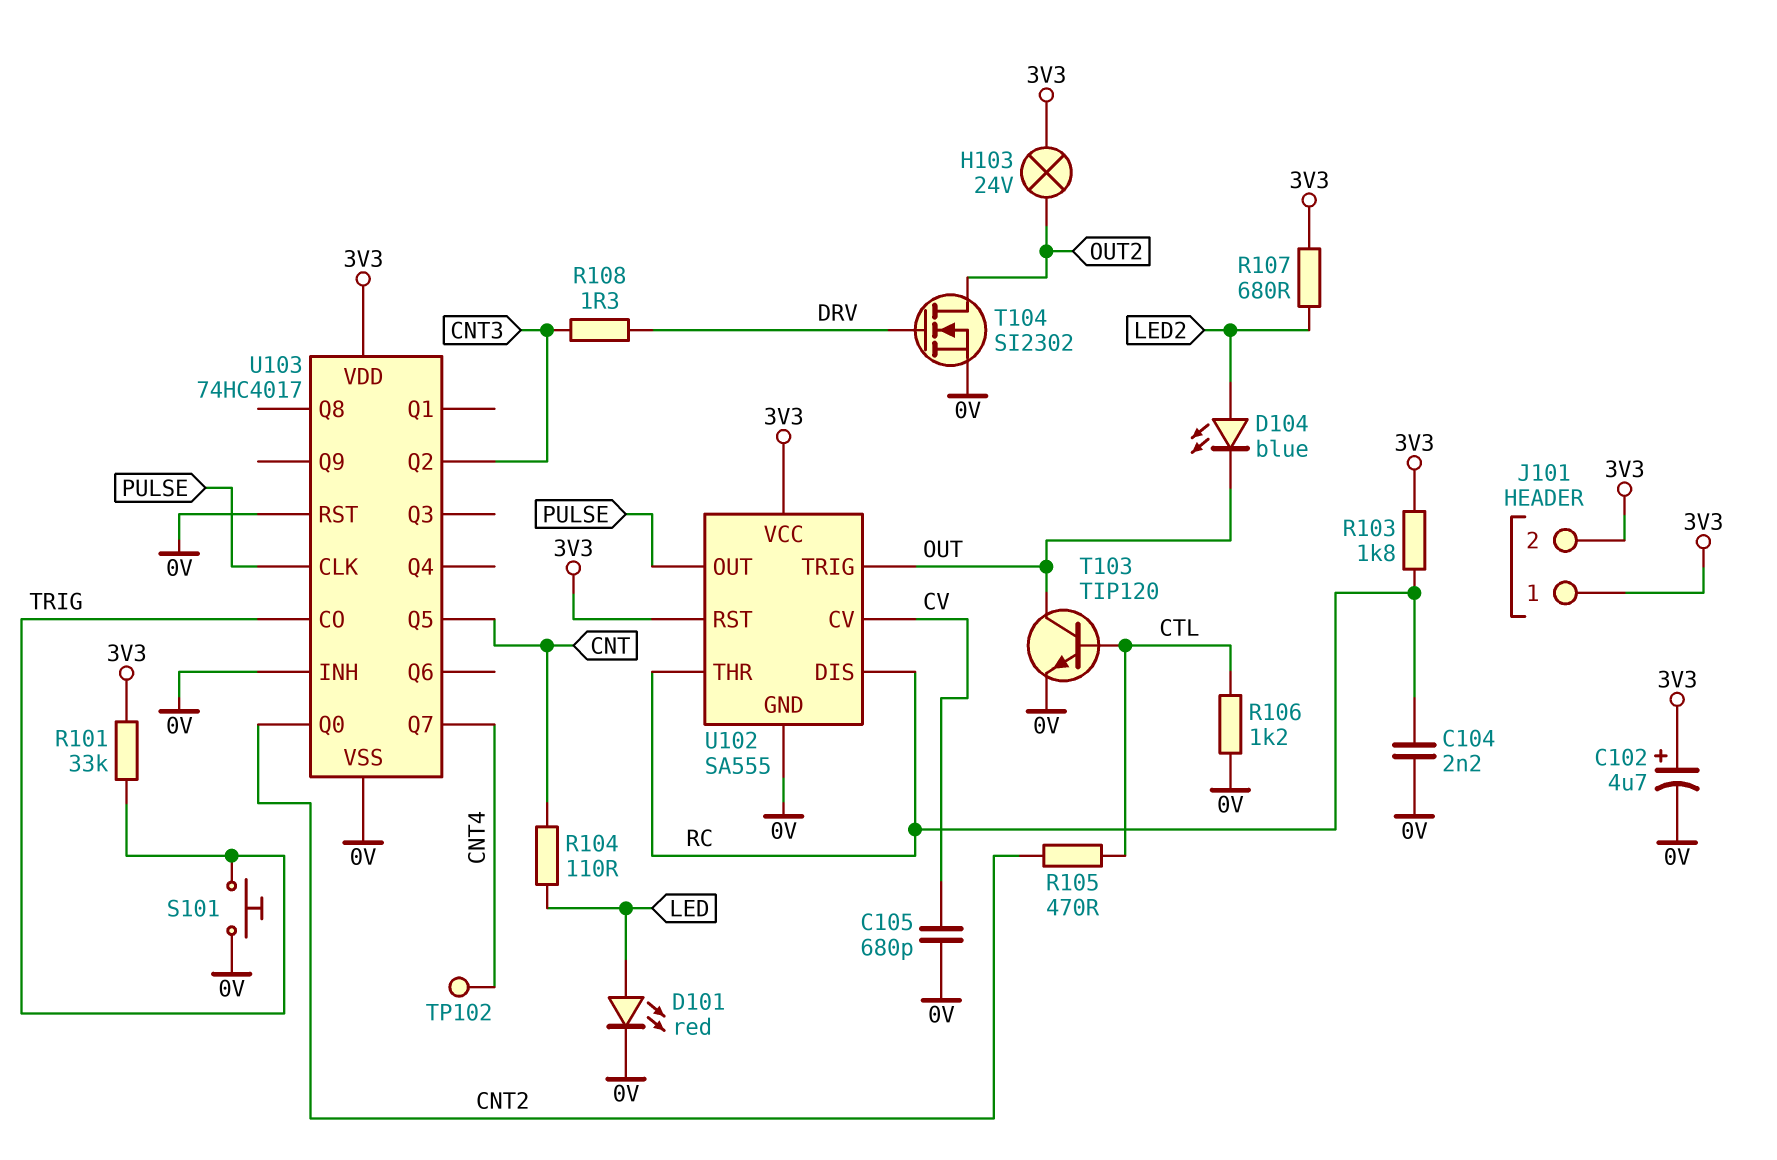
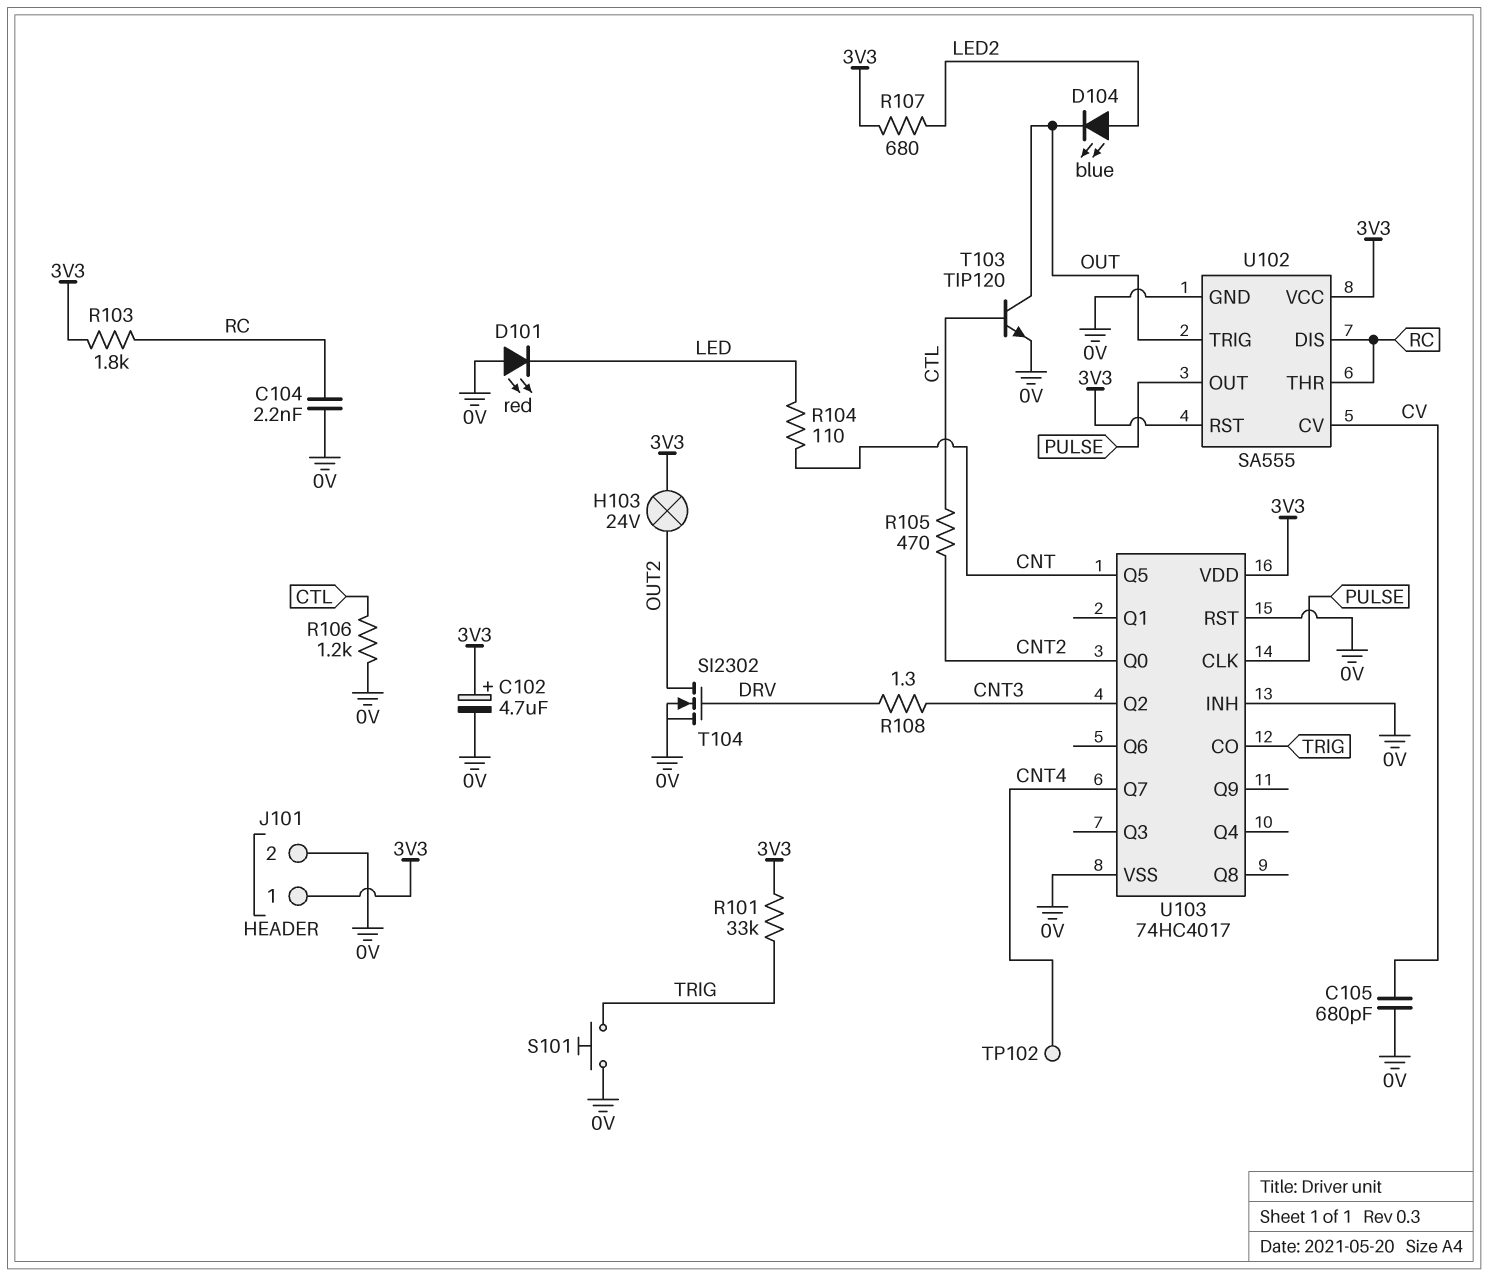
D101: LED red (A LED, K 0V) -> LED red (A 0V, K LED)
J101 pin 2: 3V3 -> 0V

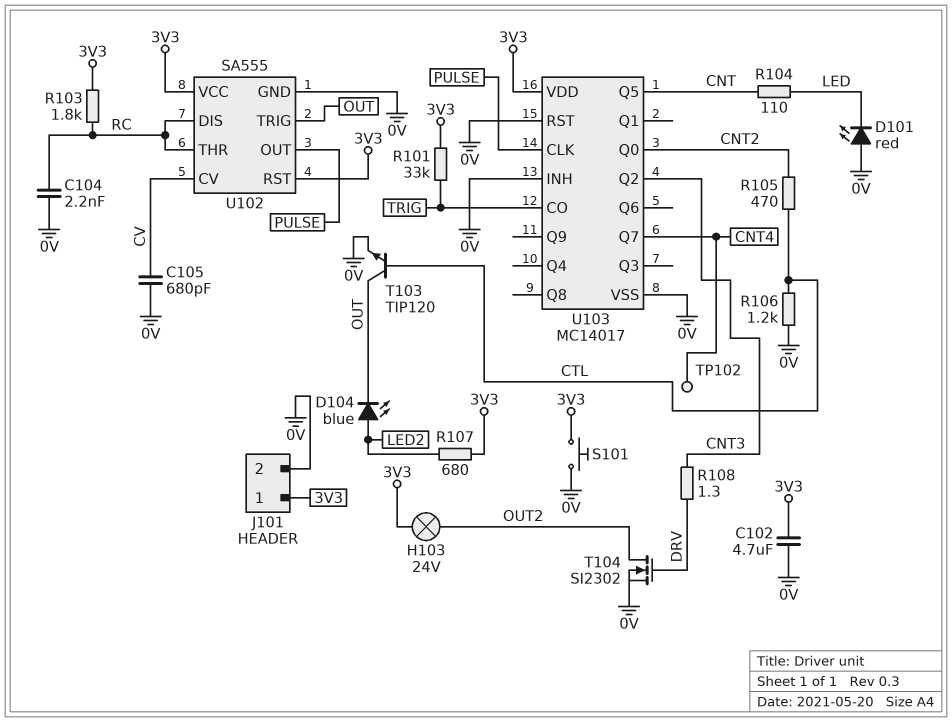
C102: 4.7uF (plus 3V3, minus 0V) -> 4.7uF (0V, 3V3)
S101: button (0V, TRIG) -> button (0V, 3V3)
U103: 74HC4017 -> MC14017

